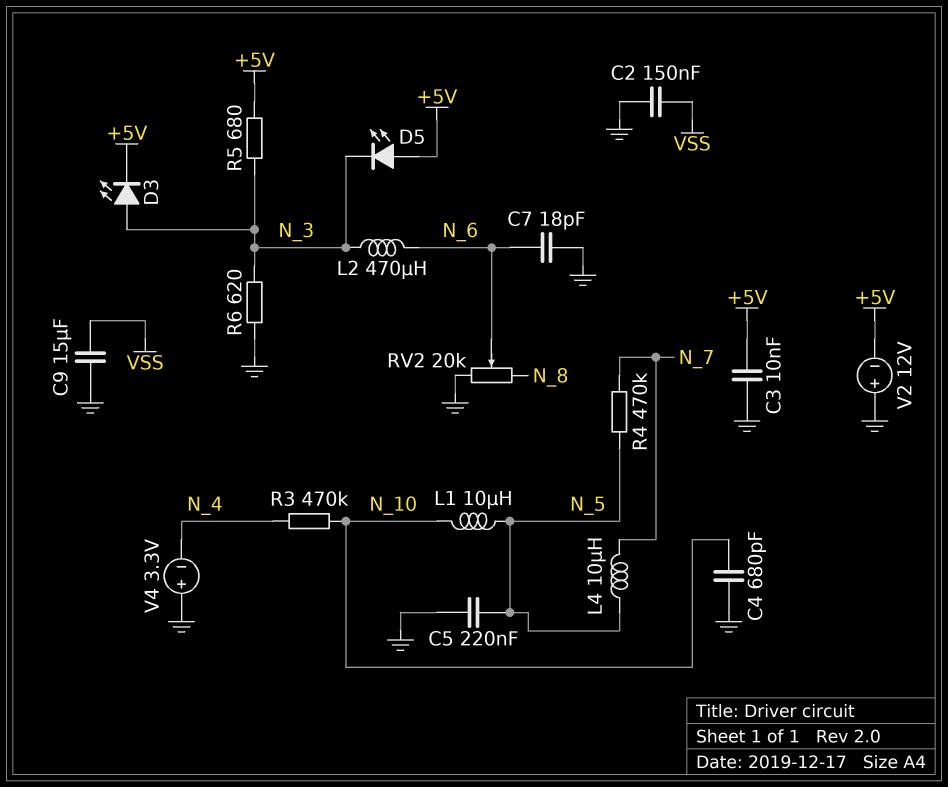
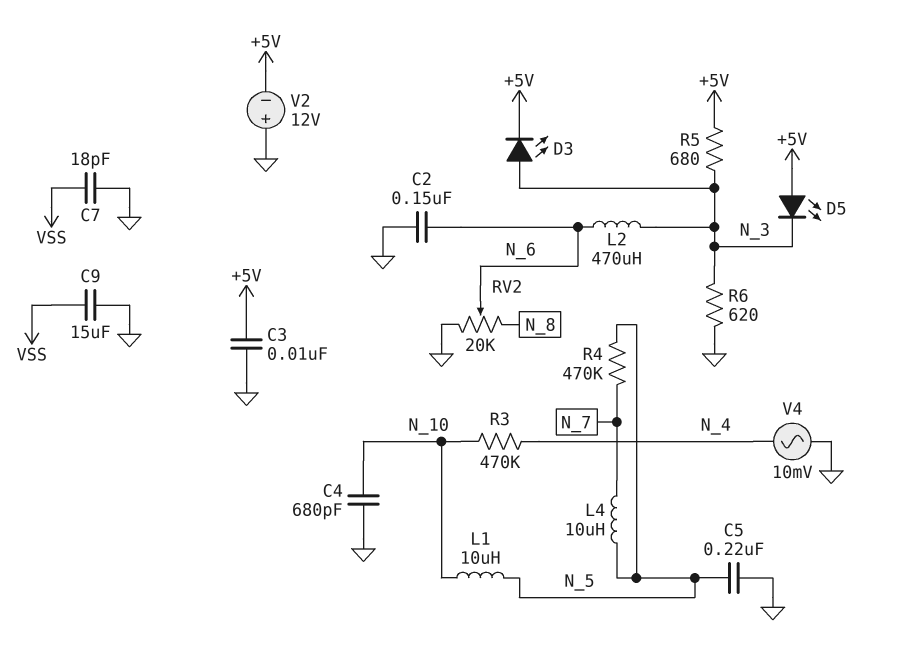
C2: 150nF (GND, VSS) -> 150nF (GND, N_6)
C7: 18pF (GND, N_6) -> 18pF (GND, VSS)
V4: 3.3V (plus GND, minus N_4) -> AC 10mV (GND, N_4)

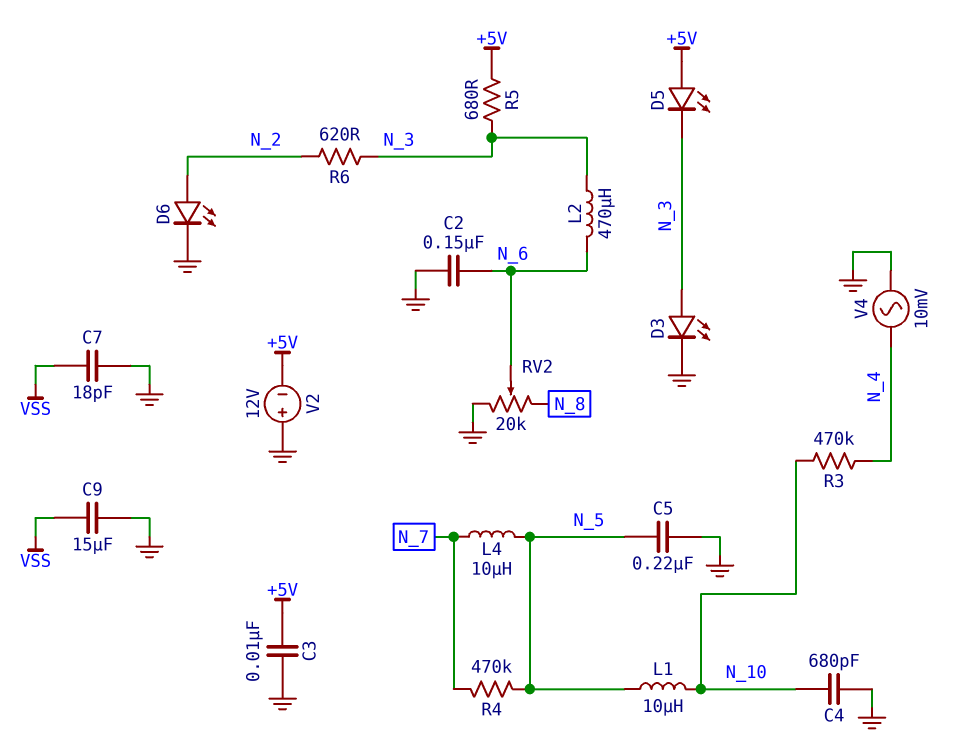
D3: LED (A N_3, K +5V) -> LED (A N_3, K GND)
D6: none -> LED (A N_2, K GND)
R6: 620 (GND, N_3) -> 620 (N_2, N_3)

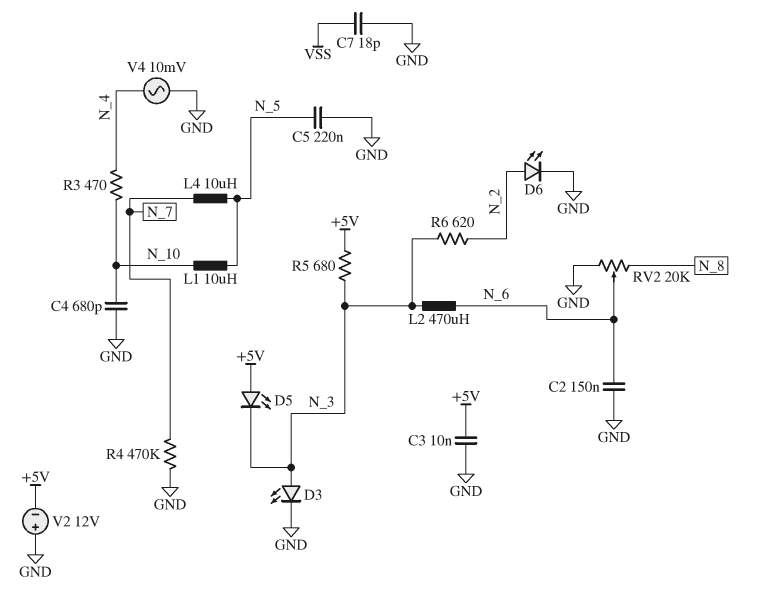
C9: 15uF (GND, VSS) -> none
R3: 470k (N_4, N_10) -> 470 (N_4, N_10)
R4: 470k (N_5, N_7) -> 470k (GND, N_7)

